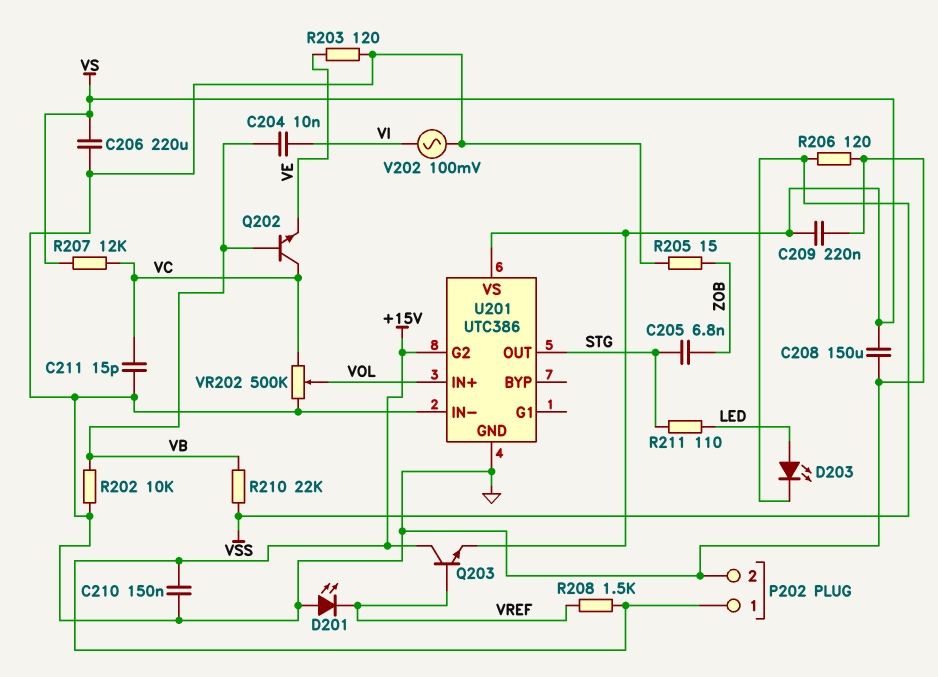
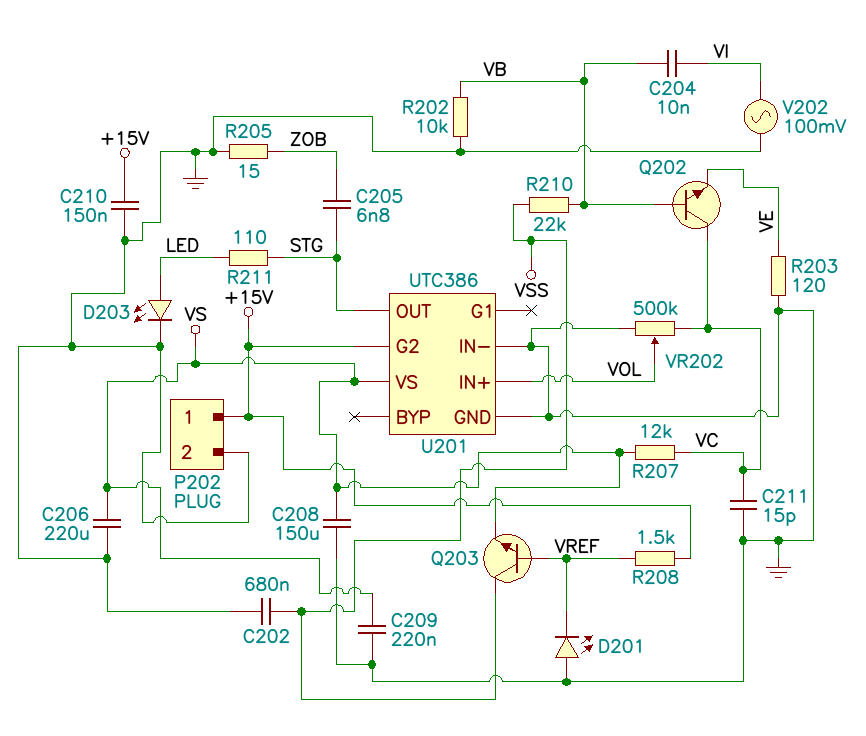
C202: none -> 680nF (GND, VSS)
D203: LED (A LED, K VSS) -> LED (A LED, K GND)
Q203: NPN (B VREF, C +15V, E VS) -> NPN (B VREF, C VSS, E VS)
R206: 120 (GND, VSS) -> none

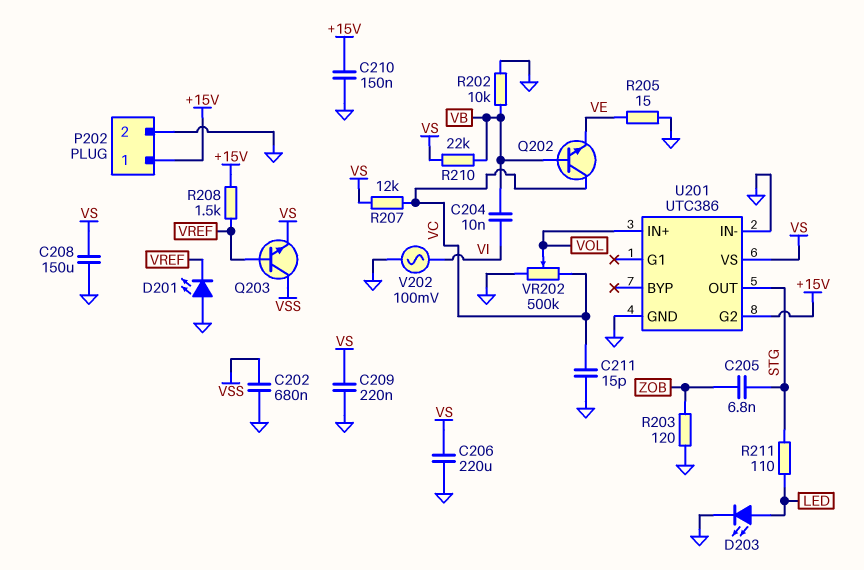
R203: 120 (GND, VE) -> 120 (GND, ZOB)
R205: 15 (GND, ZOB) -> 15 (GND, VE)
R210: 22k (VB, VSS) -> 22k (VB, VS)

